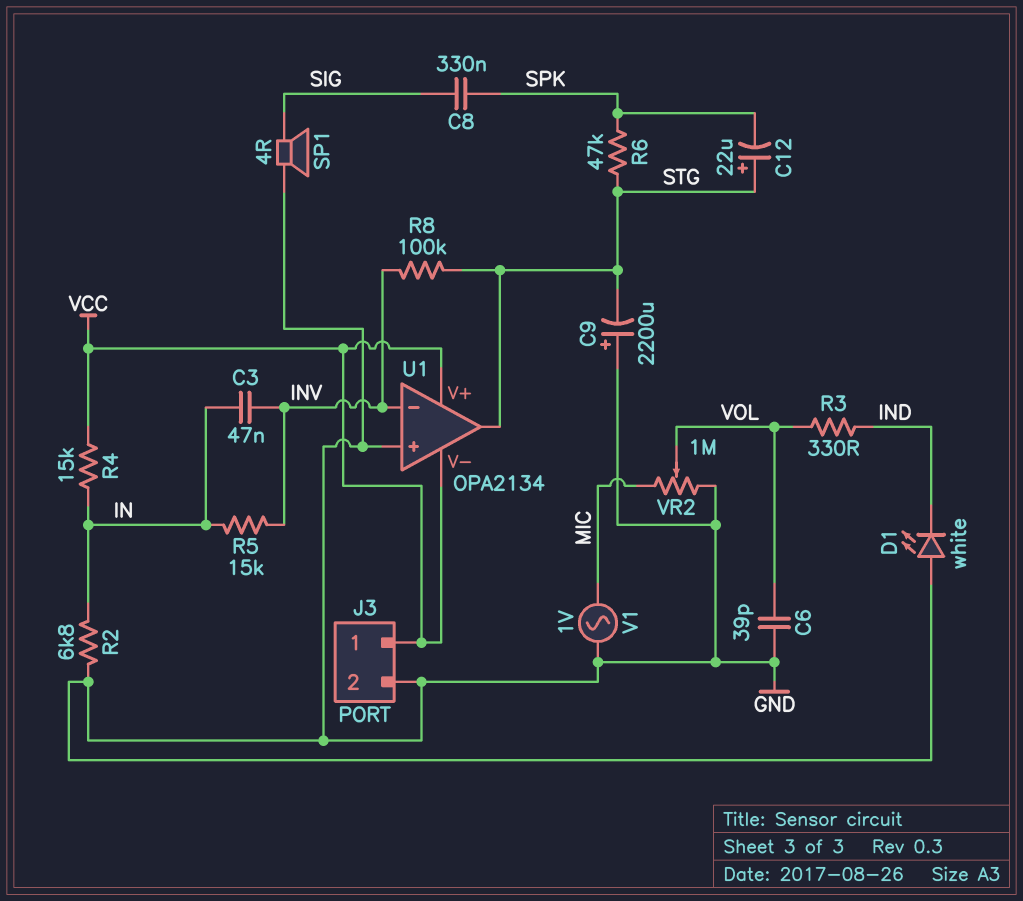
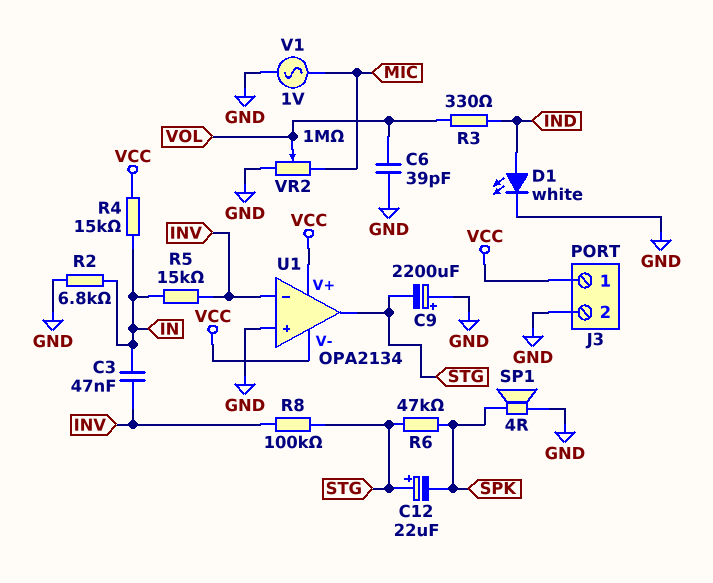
C8: 330nF (SIG, SPK) -> none
D1: LED white (A GND, K IND) -> LED white (A IND, K GND)
SP1: speaker 4R (GND, SIG) -> speaker 4R (GND, SPK)

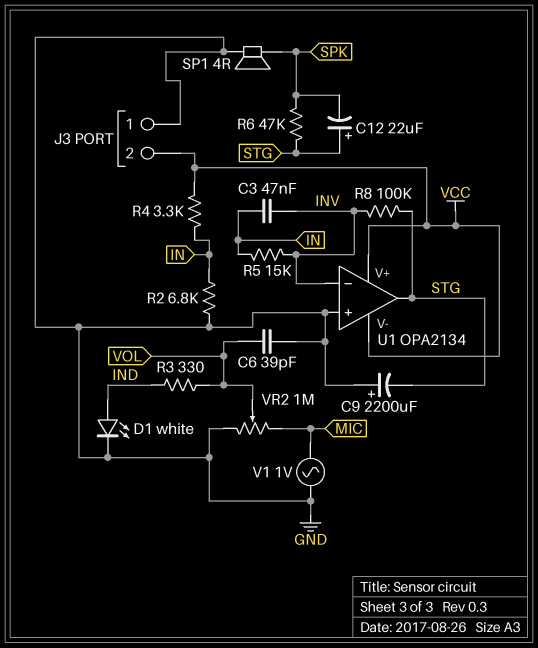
J3 pin 1: VCC -> GND
J3 pin 2: GND -> VCC
R4: 15k (IN, VCC) -> 3.3k (IN, VCC)

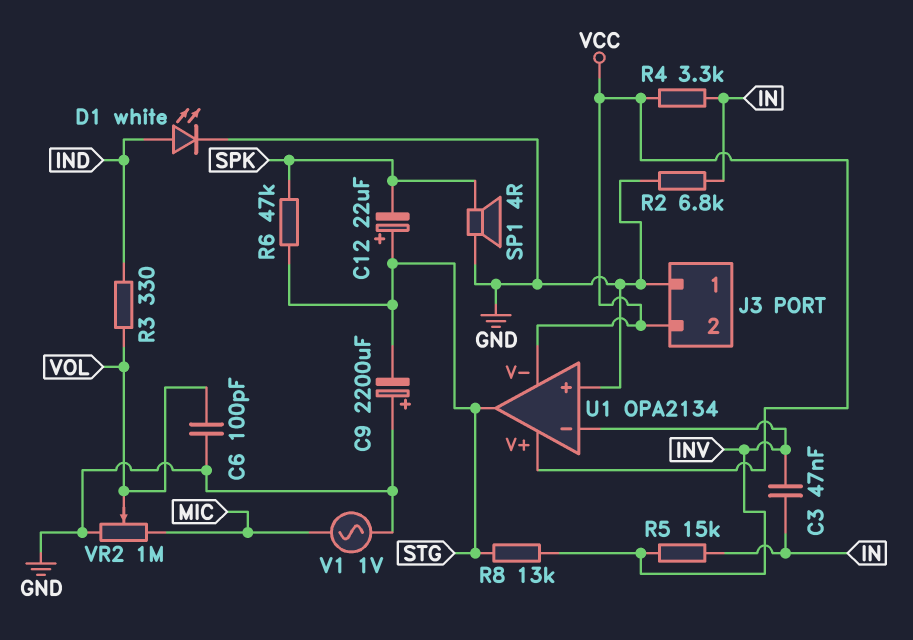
C6: 39pF (GND, VOL) -> 100pF (GND, VOL)
R8: 100k (INV, STG) -> 13k (INV, STG)

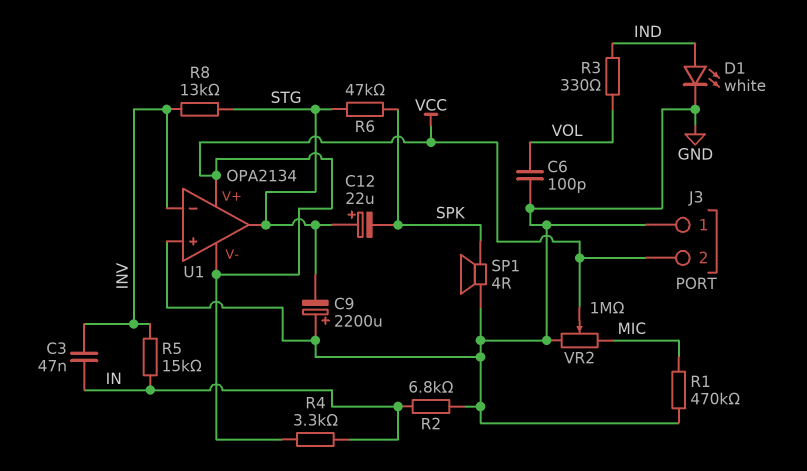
R1: none -> 470k (GND, MIC)
V1: AC 1V (GND, MIC) -> none
VR2: 1M (GND, MIC, wiper VOL) -> 1M (GND, MIC, wiper VCC)

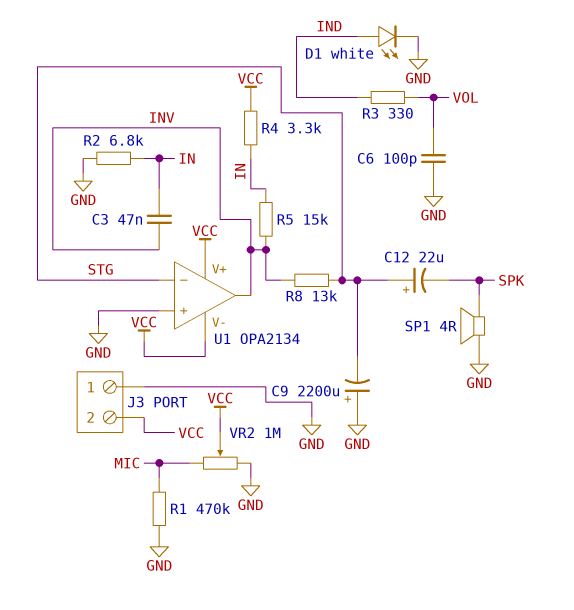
R6: 47k (SPK, STG) -> none
U1 pin in-: INV -> STG
U1 pin out: STG -> INV

